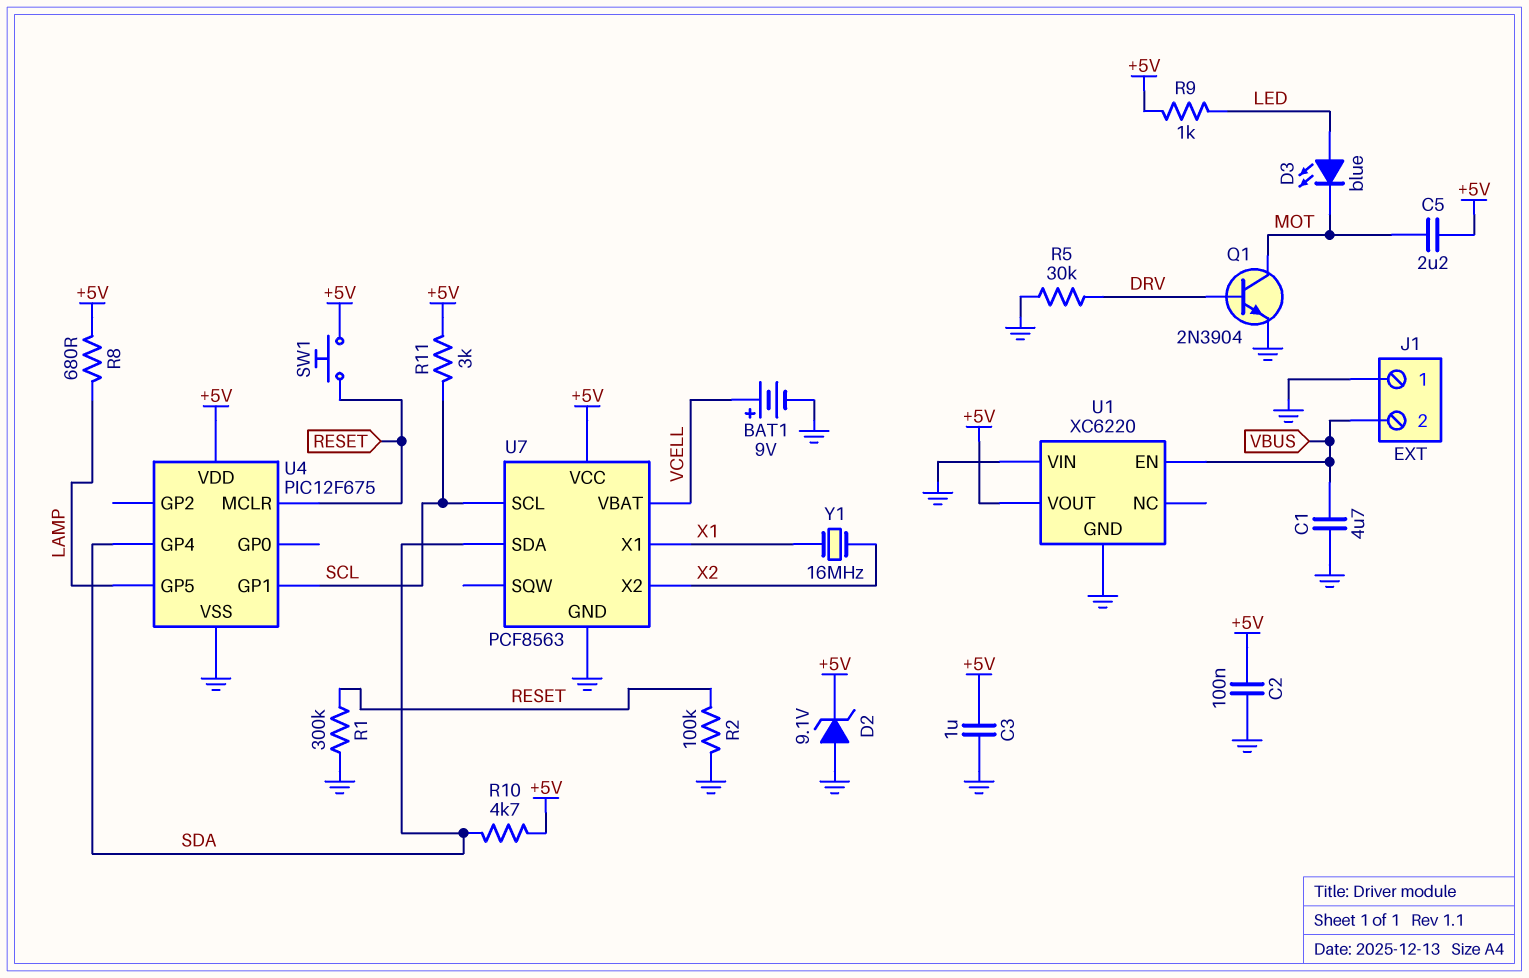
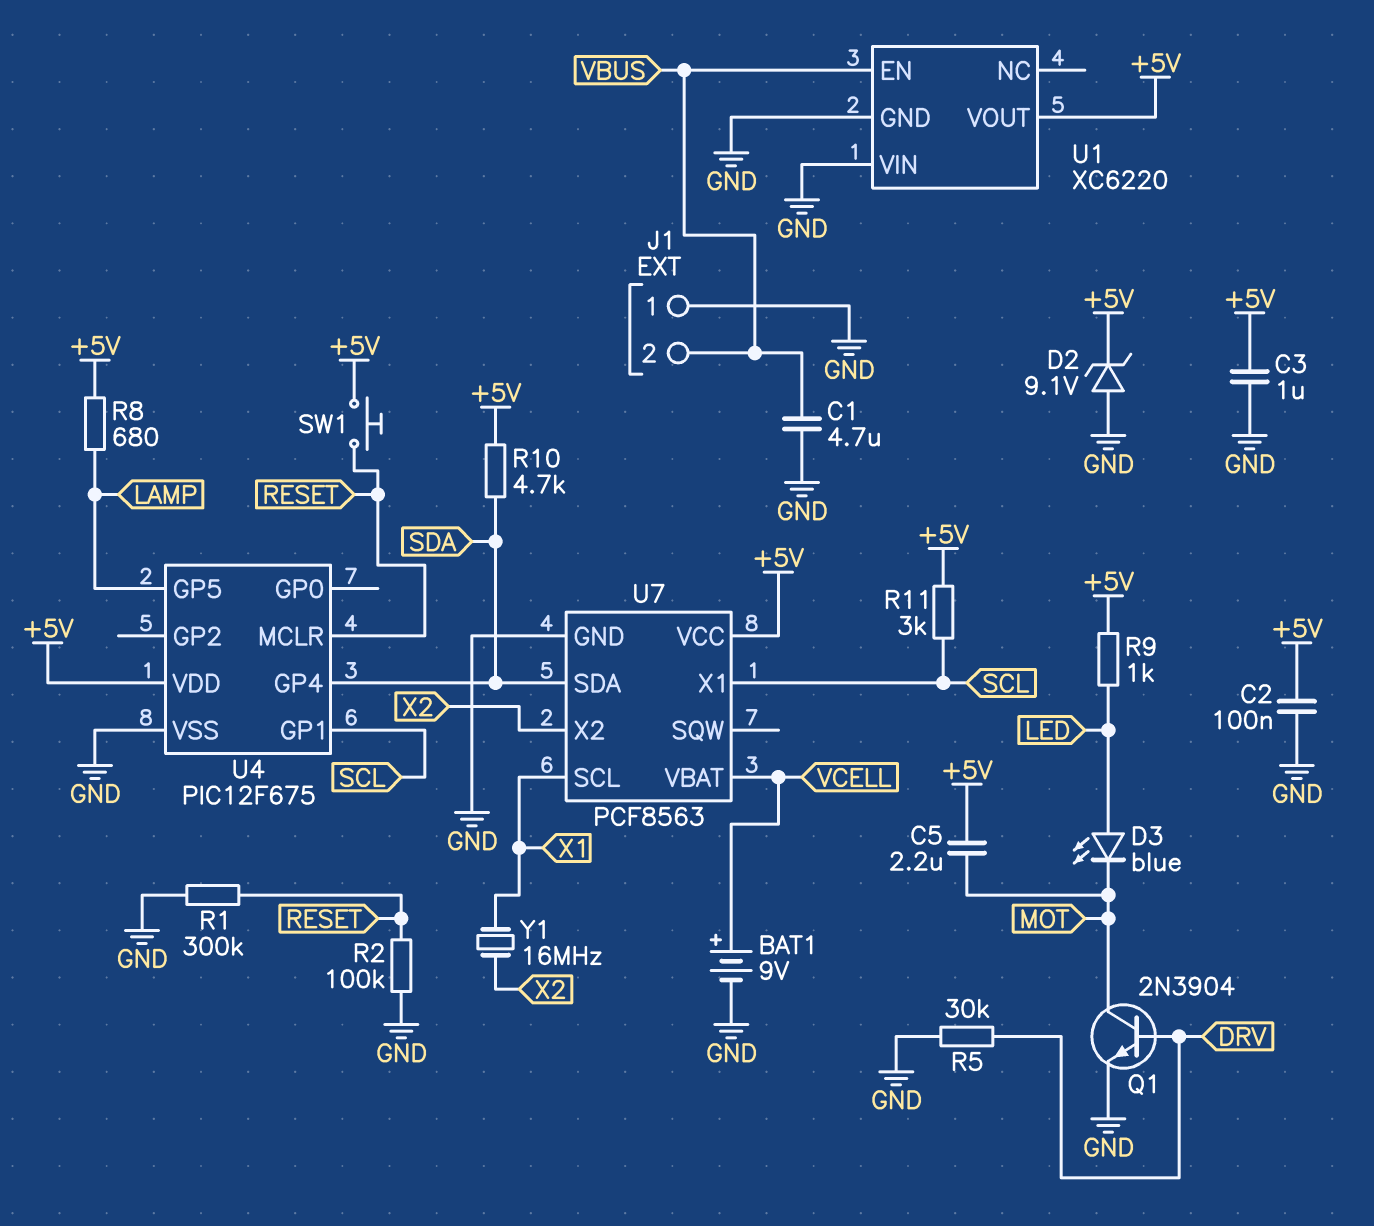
U7 pin SCL: SCL -> X1
U7 pin X1: X1 -> SCL

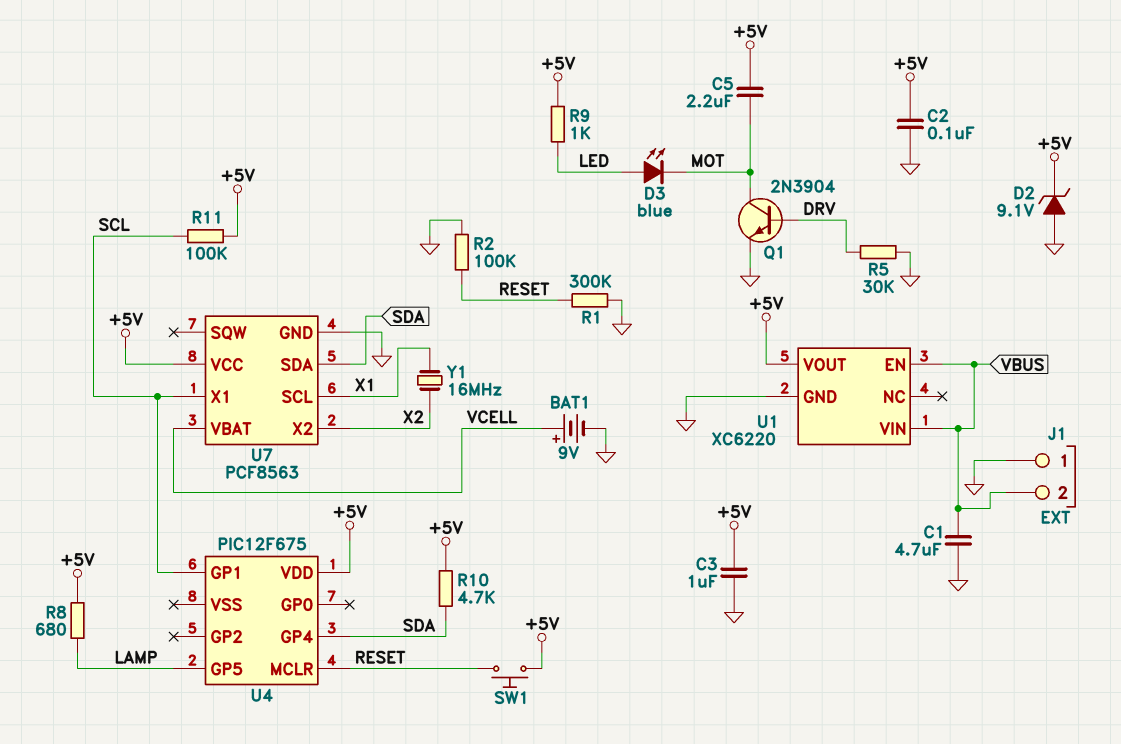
R11: 3k (+5V, SCL) -> 100k (+5V, SCL)
U1 pin VIN: GND -> VBUS
U4 pin VSS: GND -> none

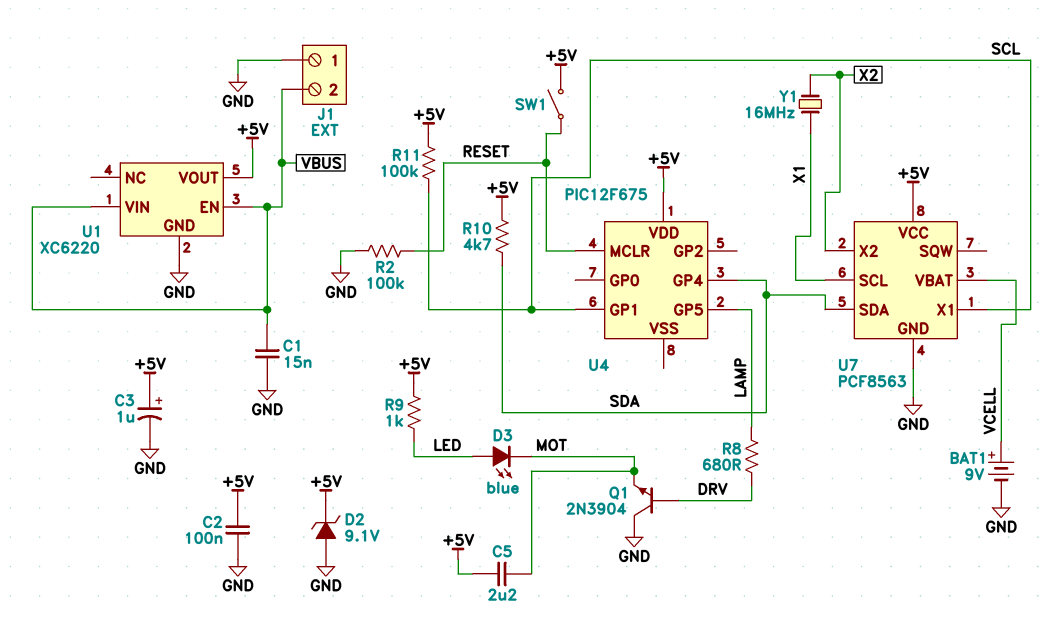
C1: 4.7uF (GND, VBUS) -> 15nF (GND, VBUS)
C3: 1uF (+5V, GND) -> 1uF (plus +5V, minus GND)
Q1: NPN 2N3904 (B DRV, C MOT, E GND) -> NPN 2N3904 (B DRV, C GND, E MOT)
R1: 300k (GND, RESET) -> none
R5: 30k (DRV, GND) -> none
R8: 680 (+5V, LAMP) -> 680 (DRV, LAMP)
SW1: button (+5V, RESET) -> switch (+5V, RESET)

